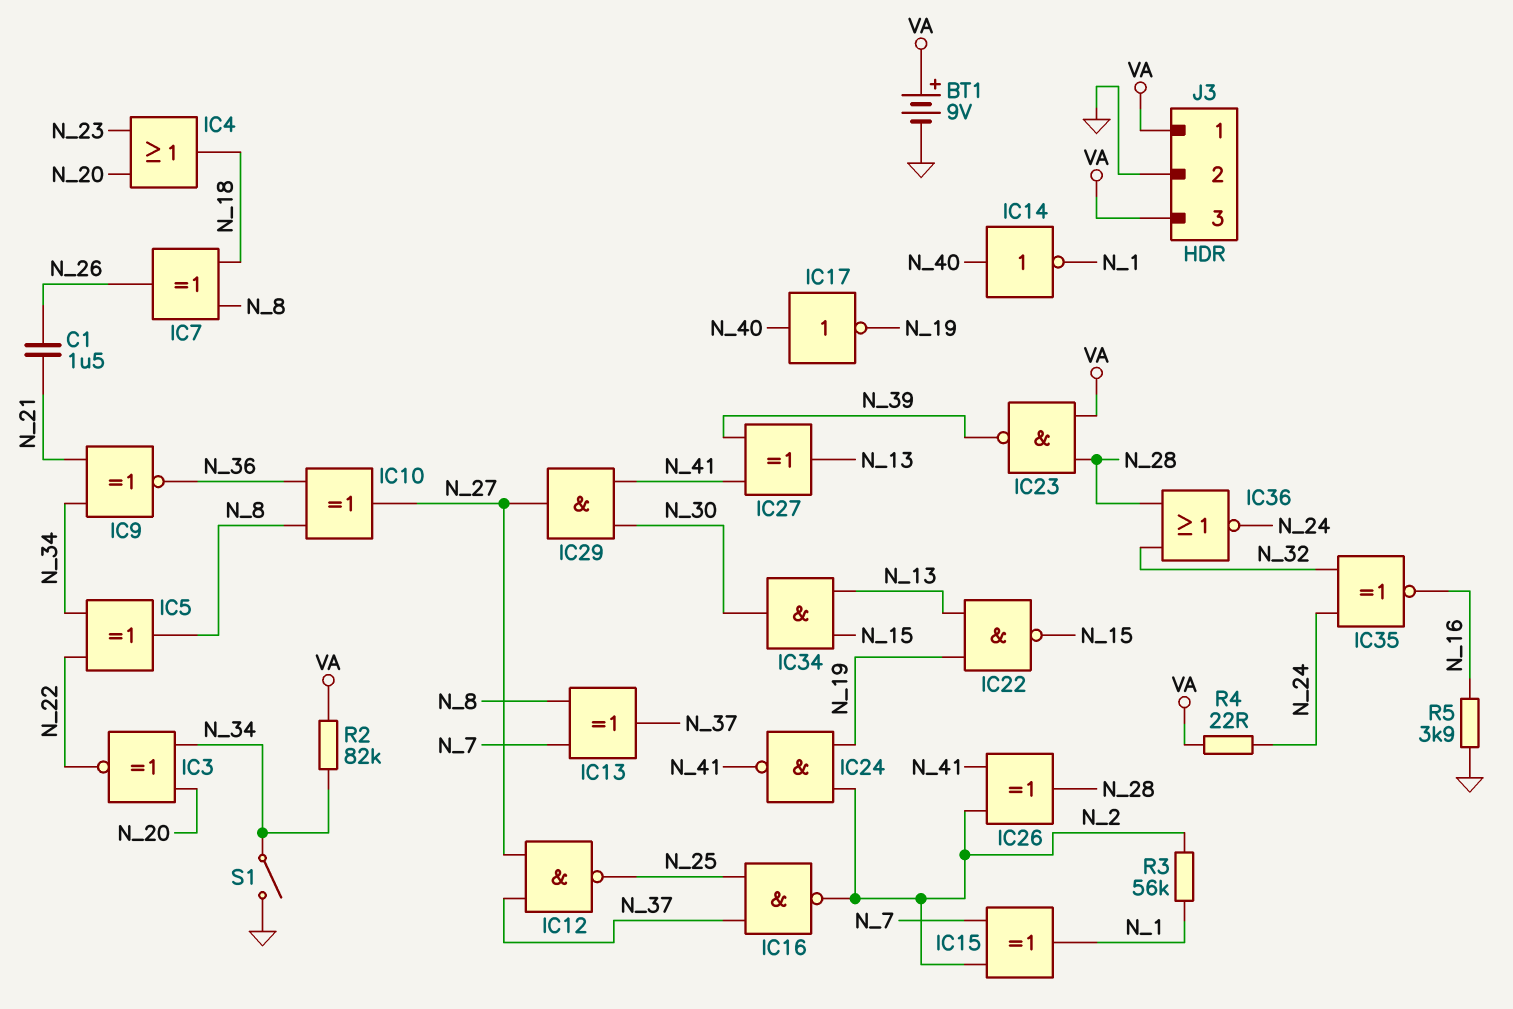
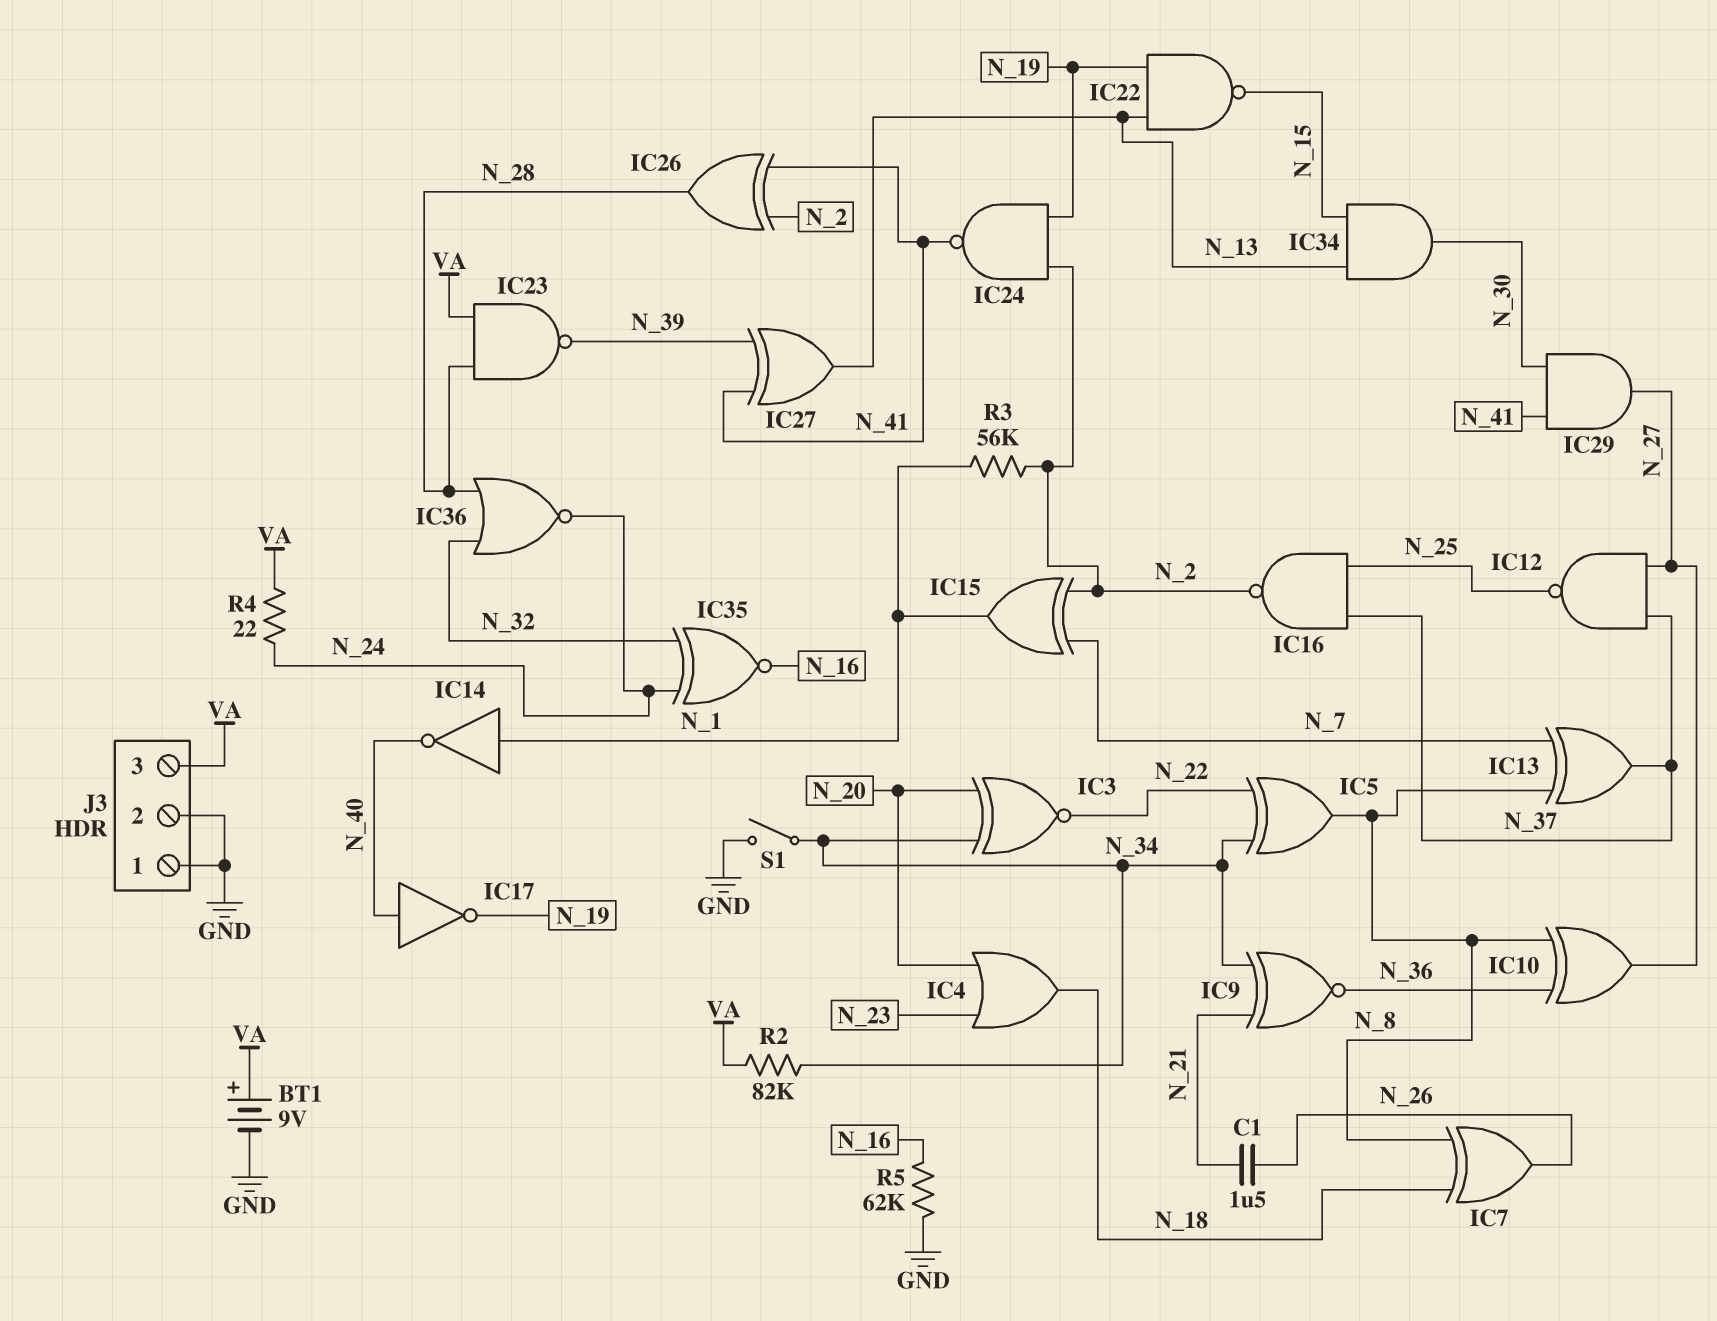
IC14: NOT (in N_40, out N_1) -> NOT (in N_1, out N_40)
J3 pin 1: VA -> GND
R5: 3.9k (GND, N_16) -> 62k (GND, N_16)

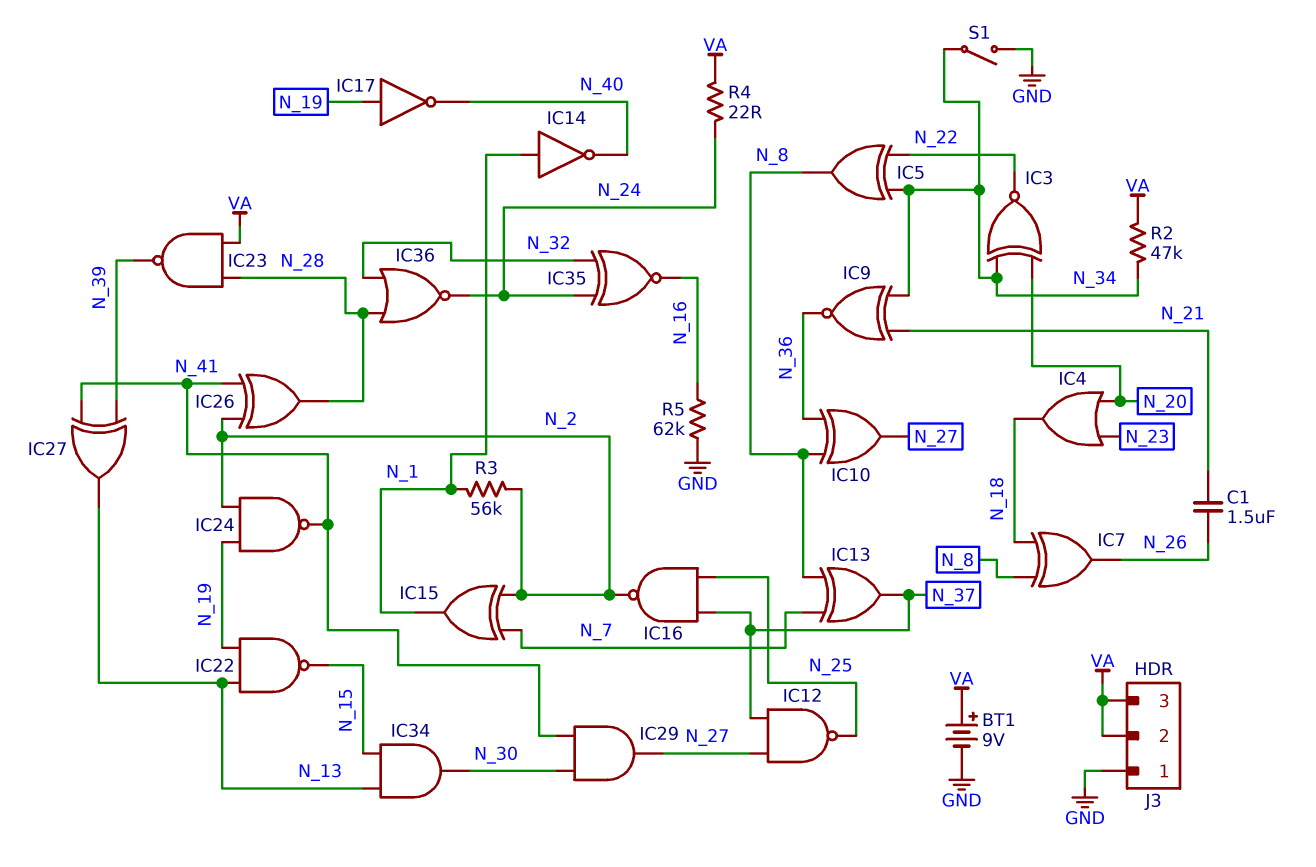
IC17: NOT (in N_40, out N_19) -> NOT (in N_19, out N_40)
J3 pin 2: GND -> VA
R2: 82k (N_34, VA) -> 47k (N_34, VA)

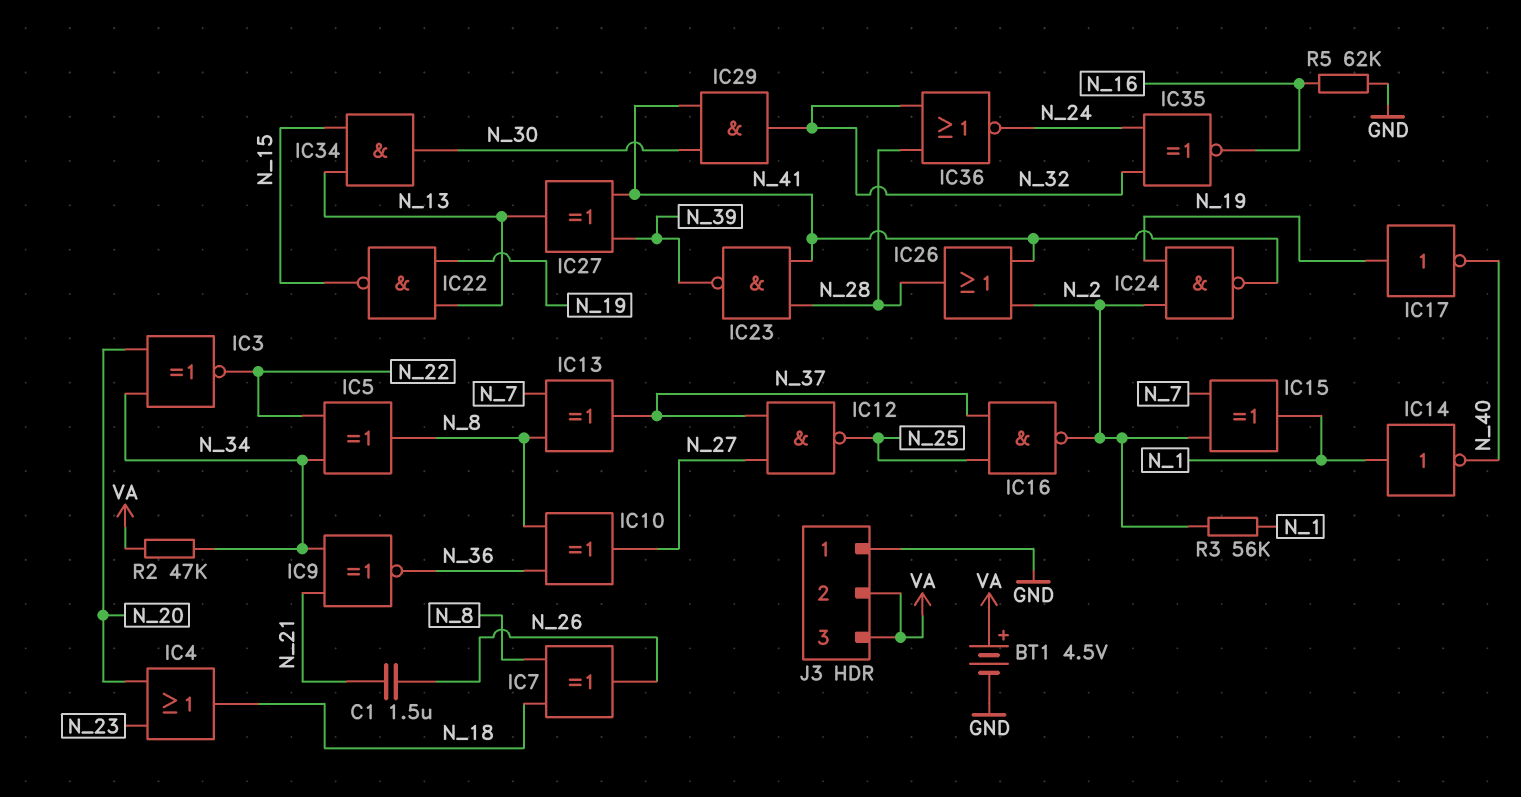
BT1: 9V (plus VA, minus GND) -> 4.5V (plus VA, minus GND)
IC23: NAND (in N_28, in VA, out N_39) -> NAND (in N_28, in N_41, out N_39)
IC26: XOR (in N_2, in N_41, out N_28) -> OR (in N_2, in N_41, out N_28)
IC29: AND (in N_30, in N_41, out N_27) -> AND (in N_30, in N_41, out N_32)
R4: 22 (N_24, VA) -> none
S1: switch (GND, N_34) -> none

